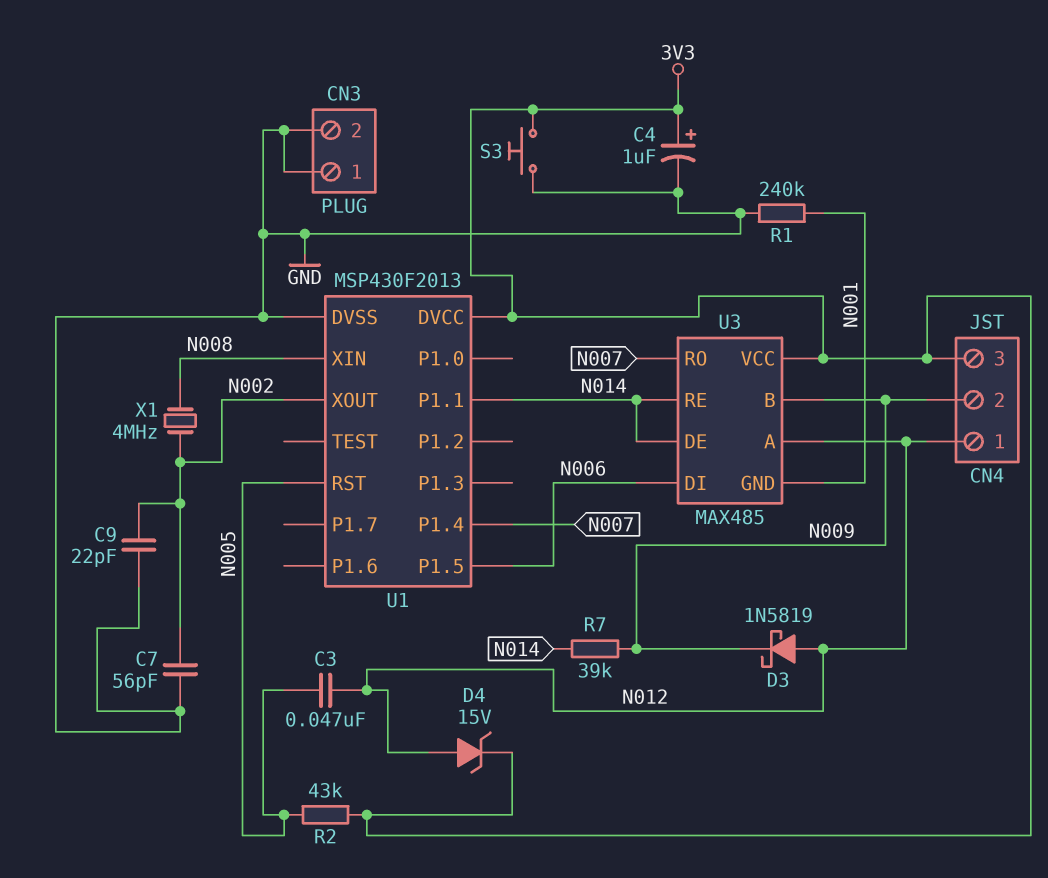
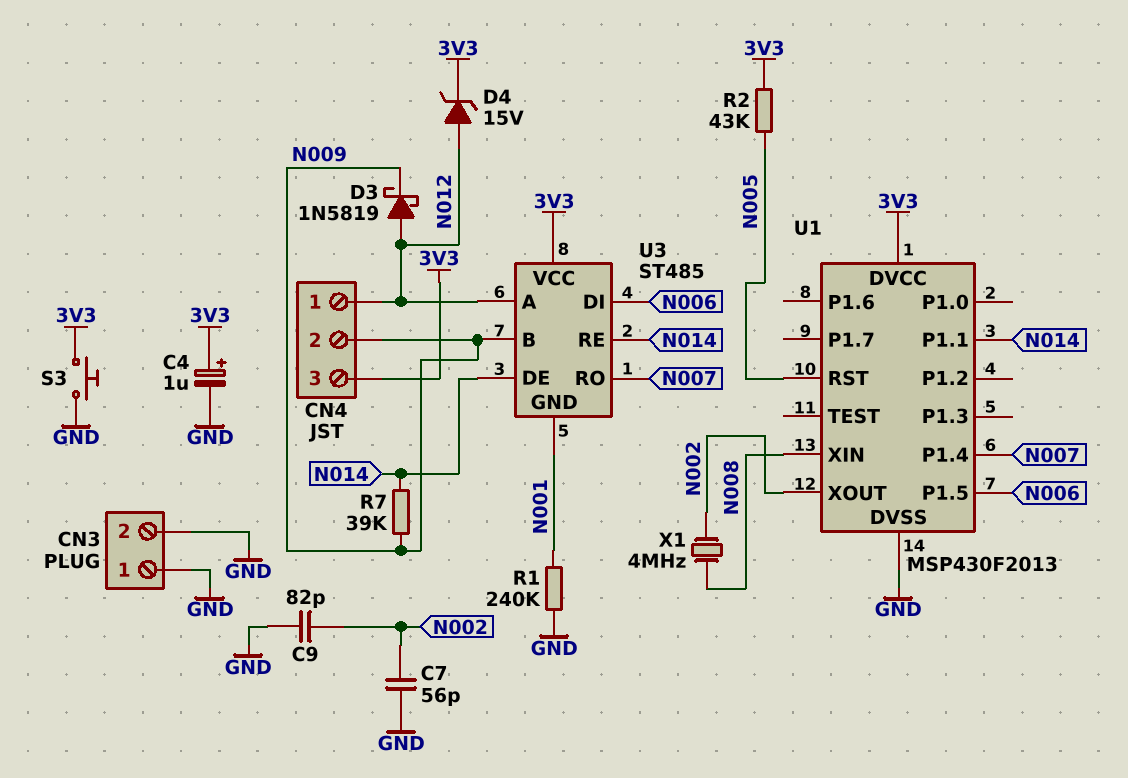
C3: 47nF (N005, N012) -> none
C9: 22pF (GND, N002) -> 82pF (GND, N002)
U3: MAX485 -> ST485

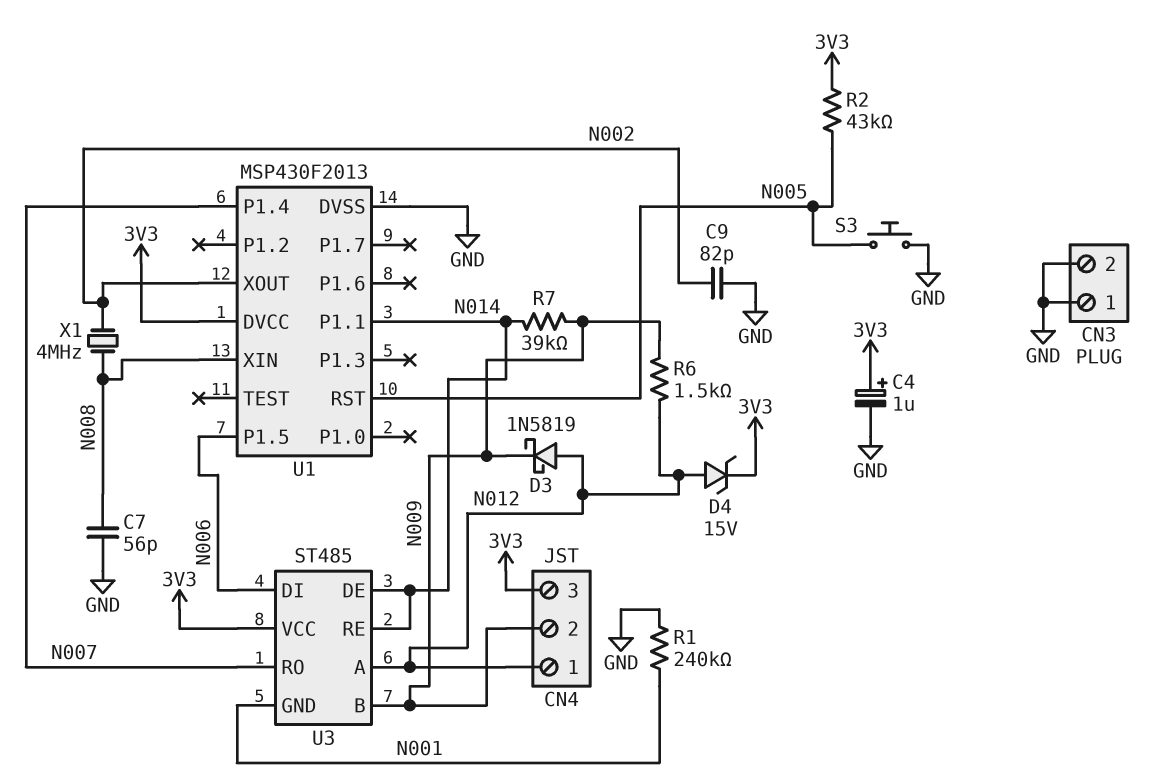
C7: 56pF (GND, N002) -> 56pF (GND, N008)
R6: none -> 1.5k (N009, N012)
S3: button (3V3, GND) -> button (GND, N005)

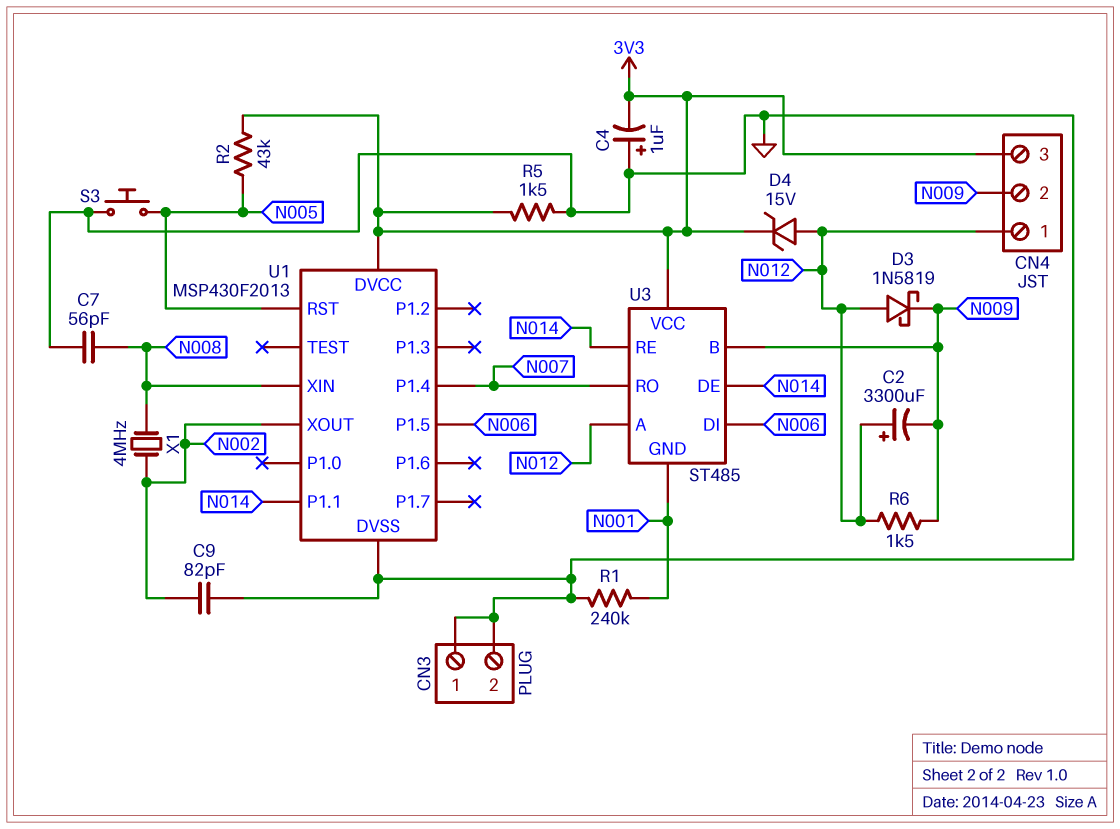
C2: none -> 3300uF (plus N012, minus N009)
C4: 1uF (plus 3V3, minus GND) -> 1uF (plus GND, minus 3V3)
R5: none -> 1.5k (3V3, GND)
R7: 39k (N009, N014) -> none

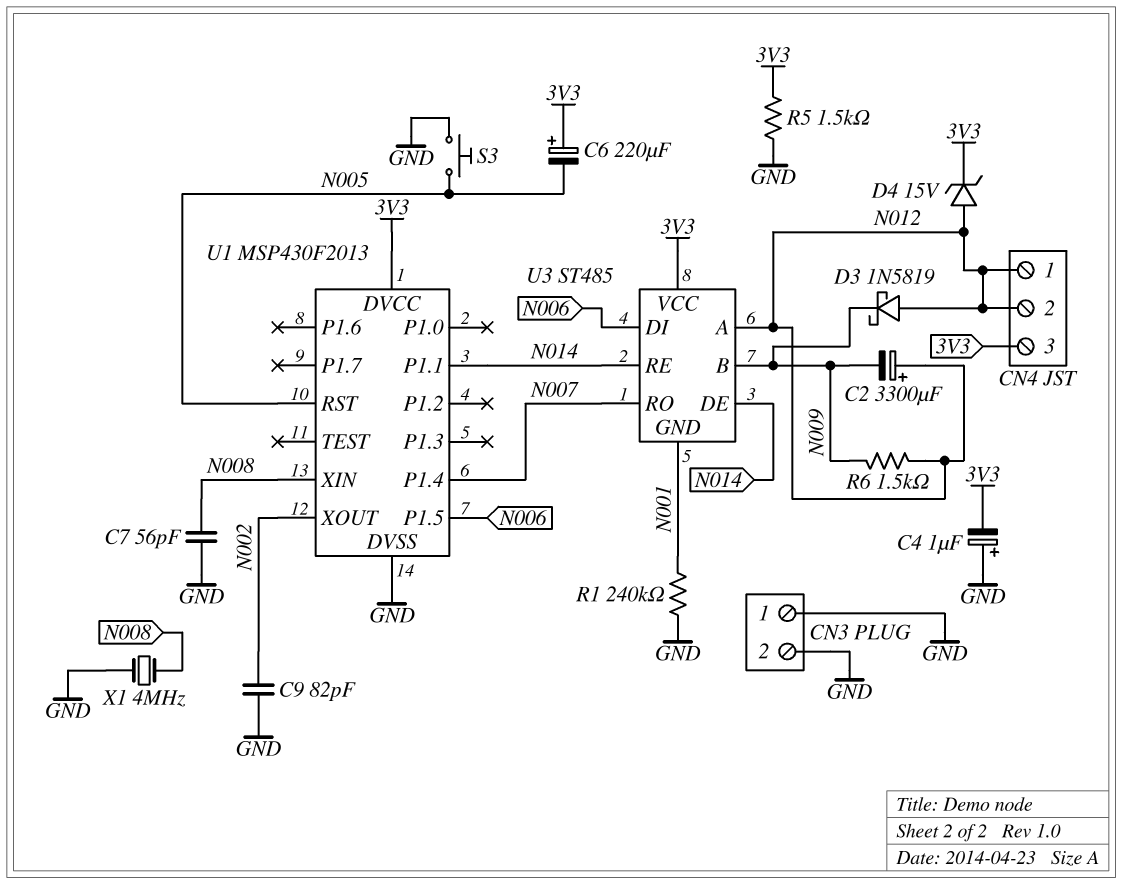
C6: none -> 220uF (plus 3V3, minus N005)
CN4 pin 2: N009 -> N012
R2: 43k (3V3, N005) -> none
X1: 4MHz (N002, N008) -> 4MHz (GND, N008)

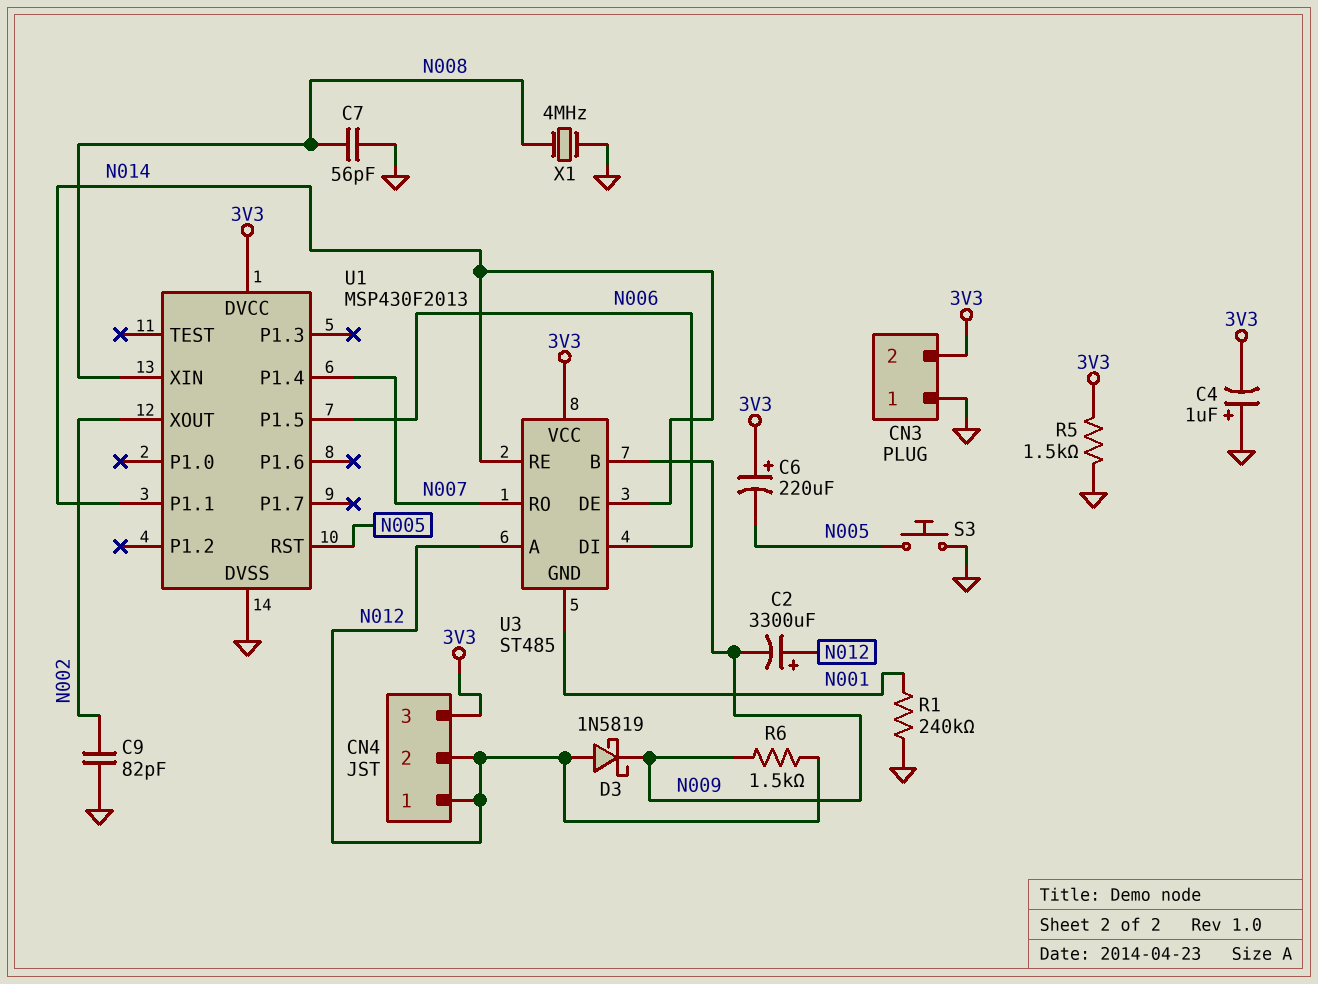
CN3 pin 2: GND -> 3V3
D4: zener 15V (A N012, K 3V3) -> none

